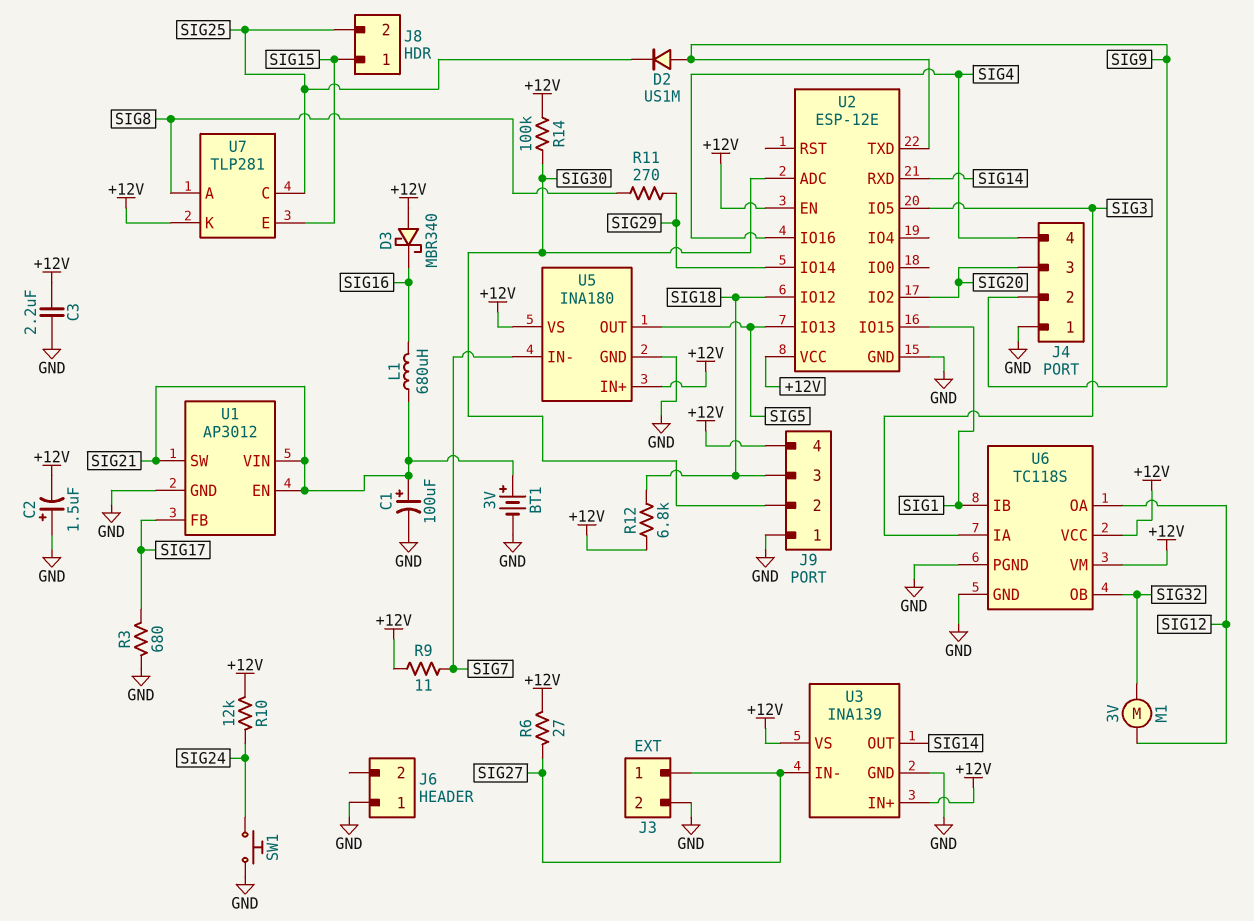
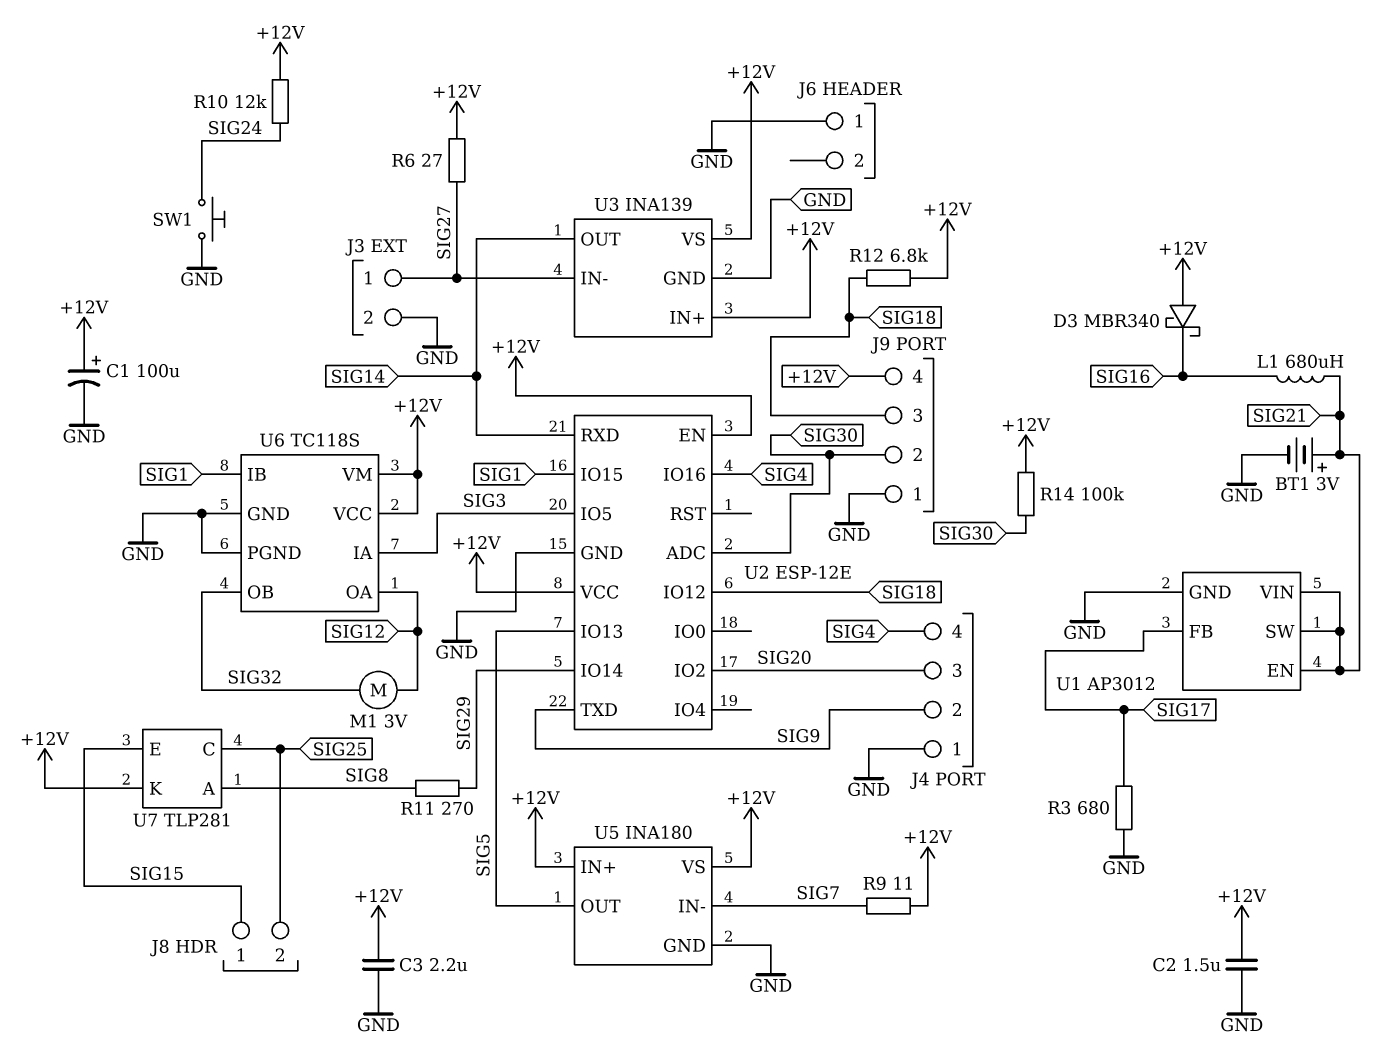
C1: 100uF (plus SIG21, minus GND) -> 100uF (plus +12V, minus GND)
C2: 1.5uF (plus GND, minus +12V) -> 1.5uF (+12V, GND)
D2: diode US1M (A SIG9, K SIG25) -> none

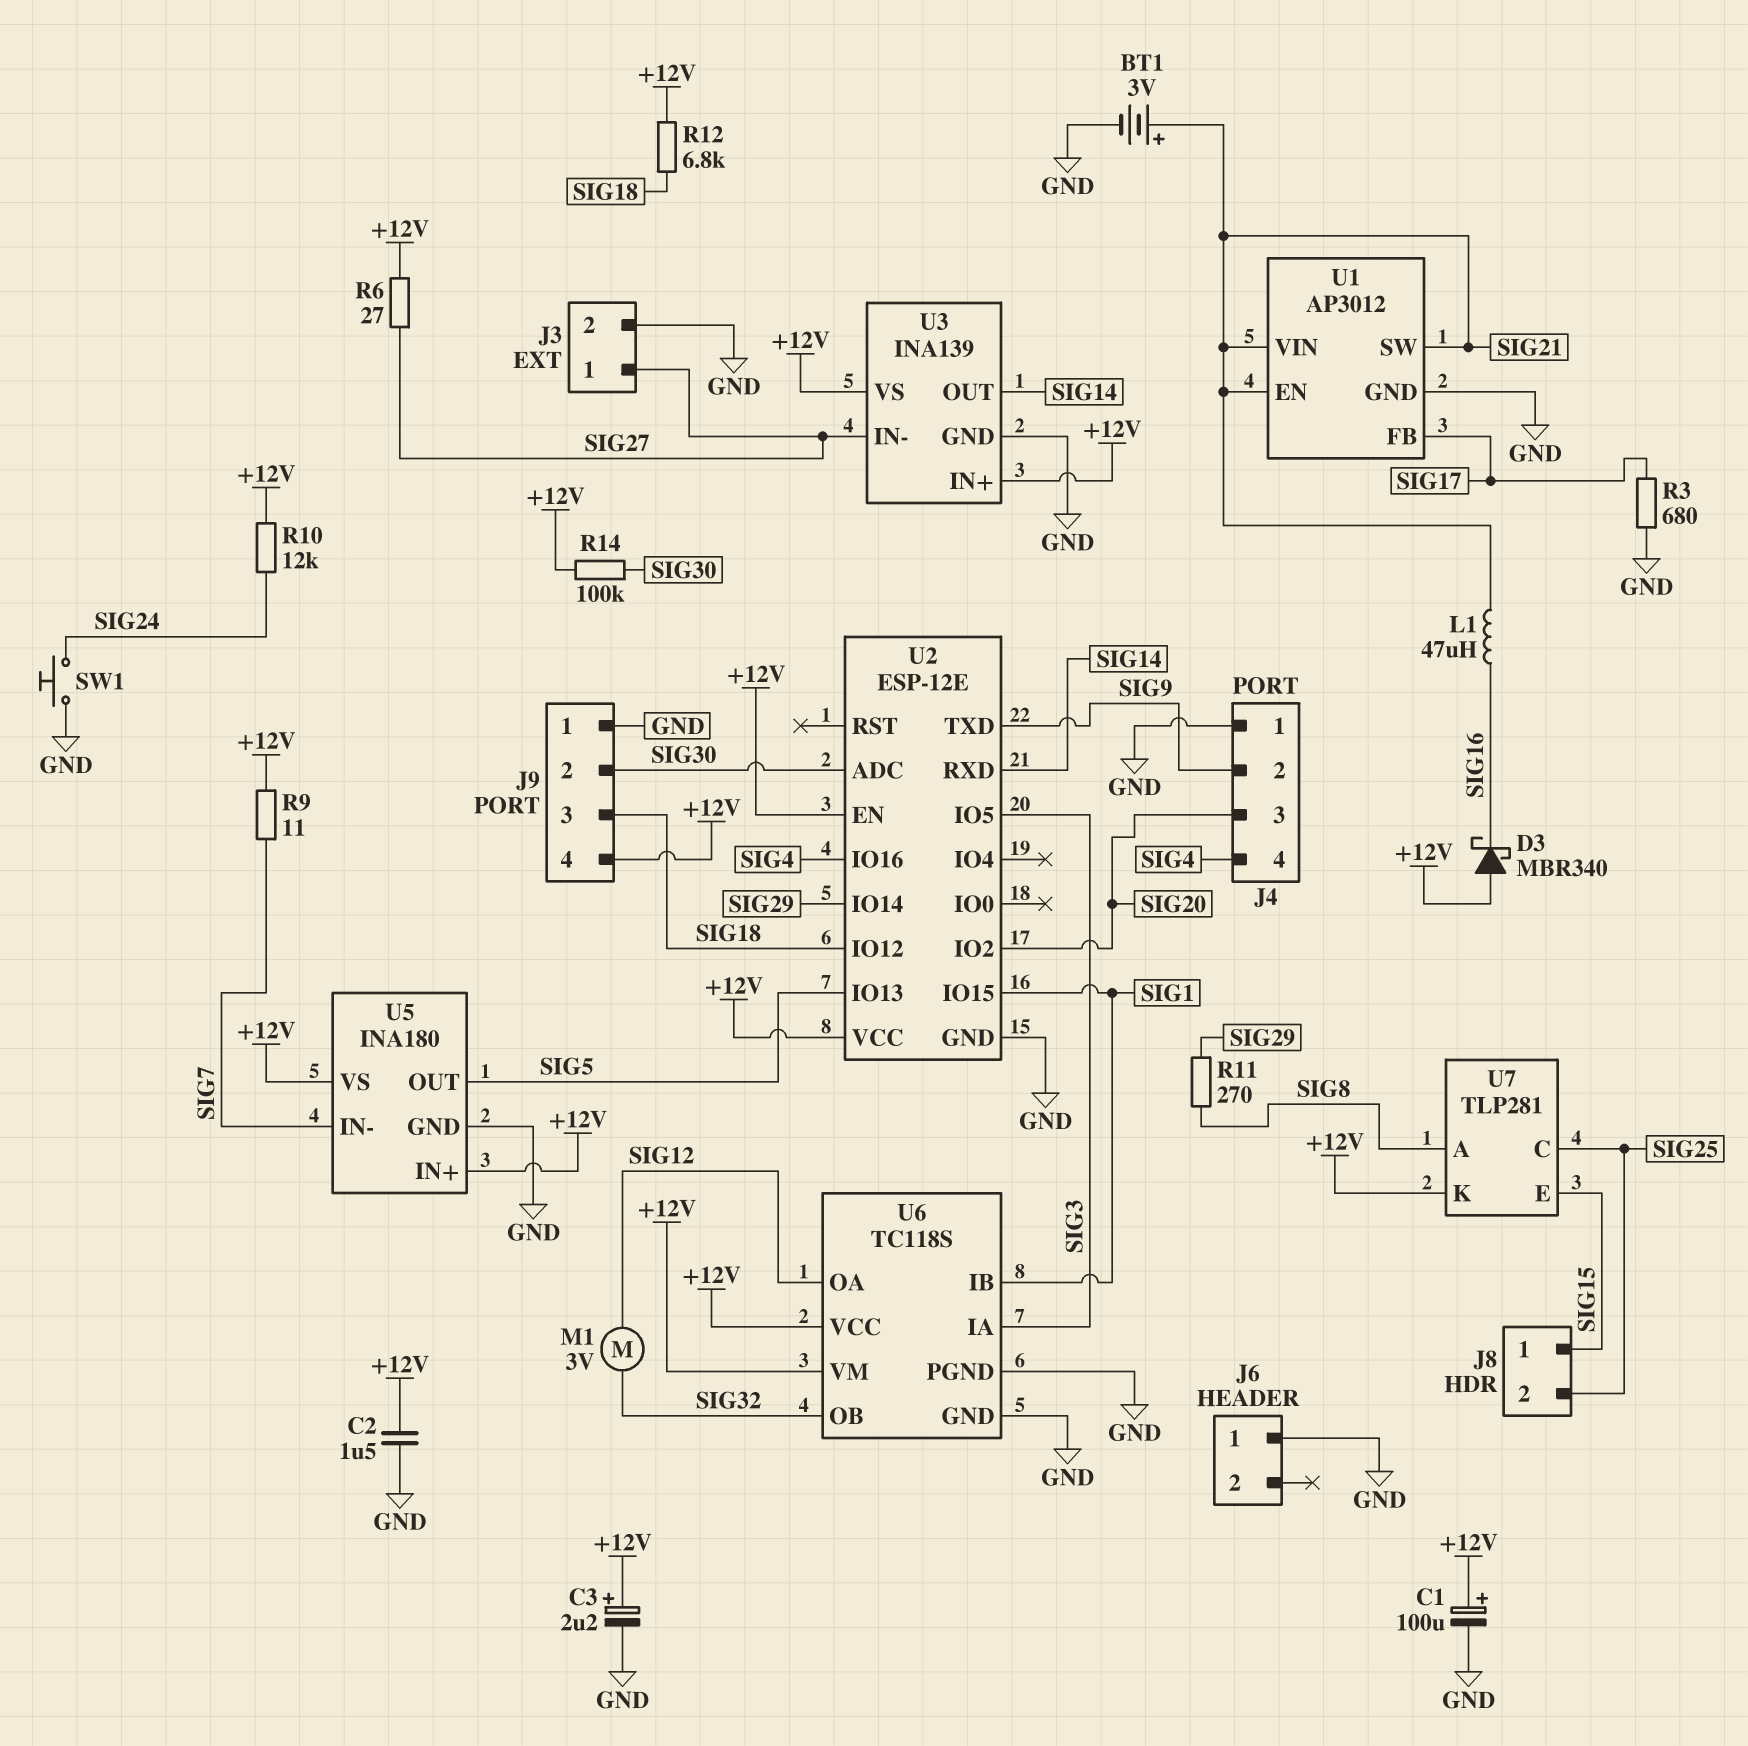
C3: 2.2uF (+12V, GND) -> 2.2uF (plus +12V, minus GND)
L1: 680uH (SIG16, SIG21) -> 47uH (SIG16, SIG21)

